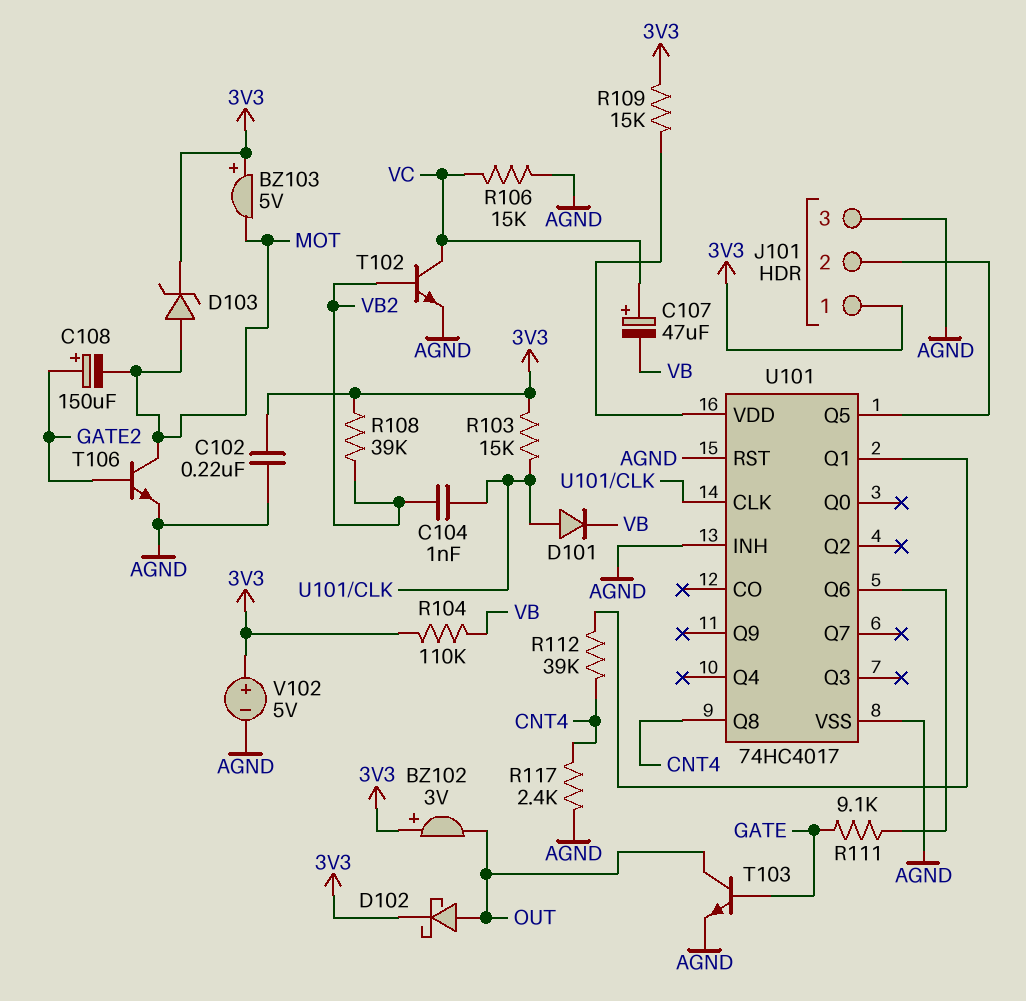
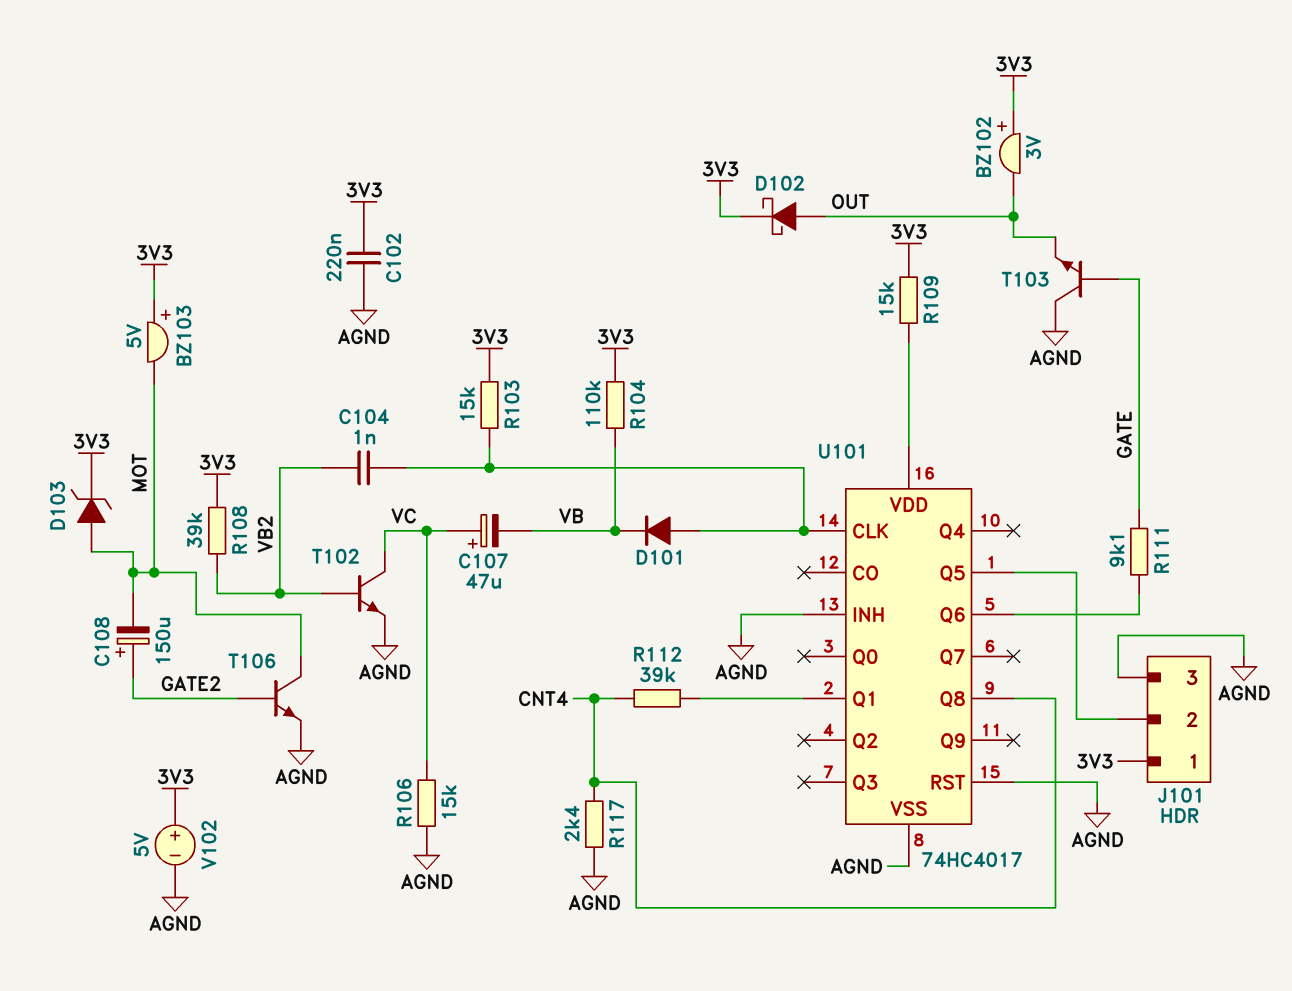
T103: NPN (B GATE, C OUT, E AGND) -> NPN (B GATE, C AGND, E OUT)

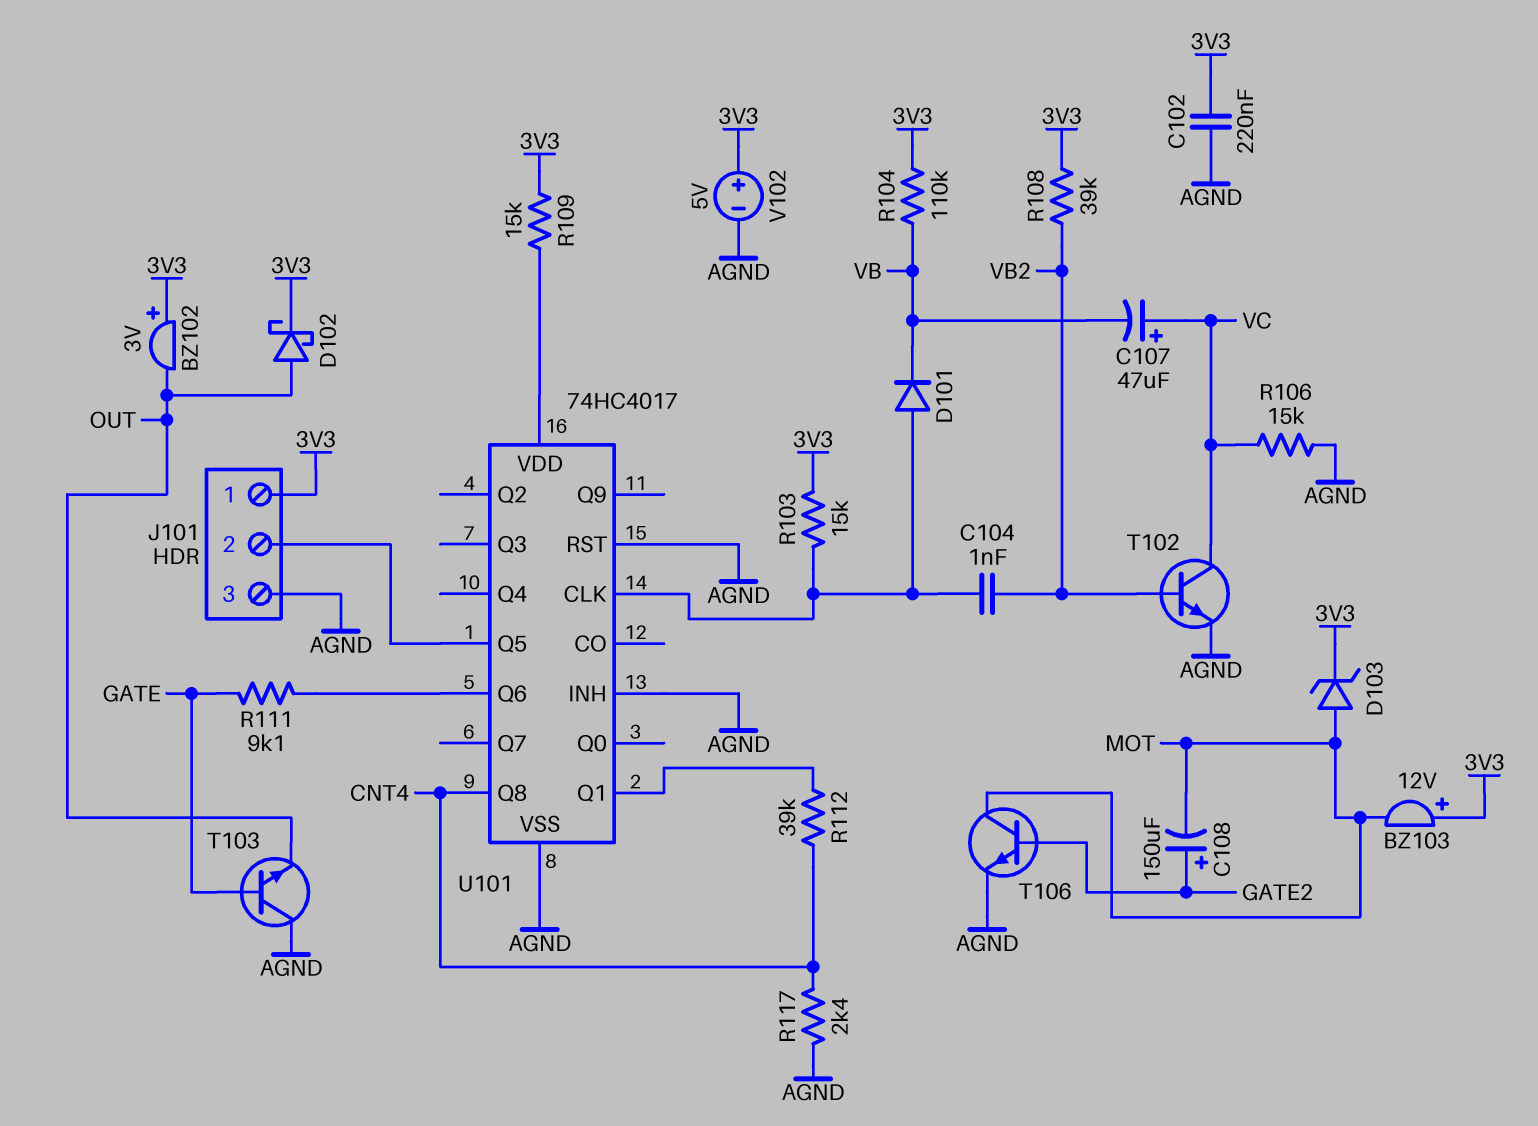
BZ103: buzzer 5V (plus 3V3, minus MOT) -> buzzer 12V (plus 3V3, minus MOT)

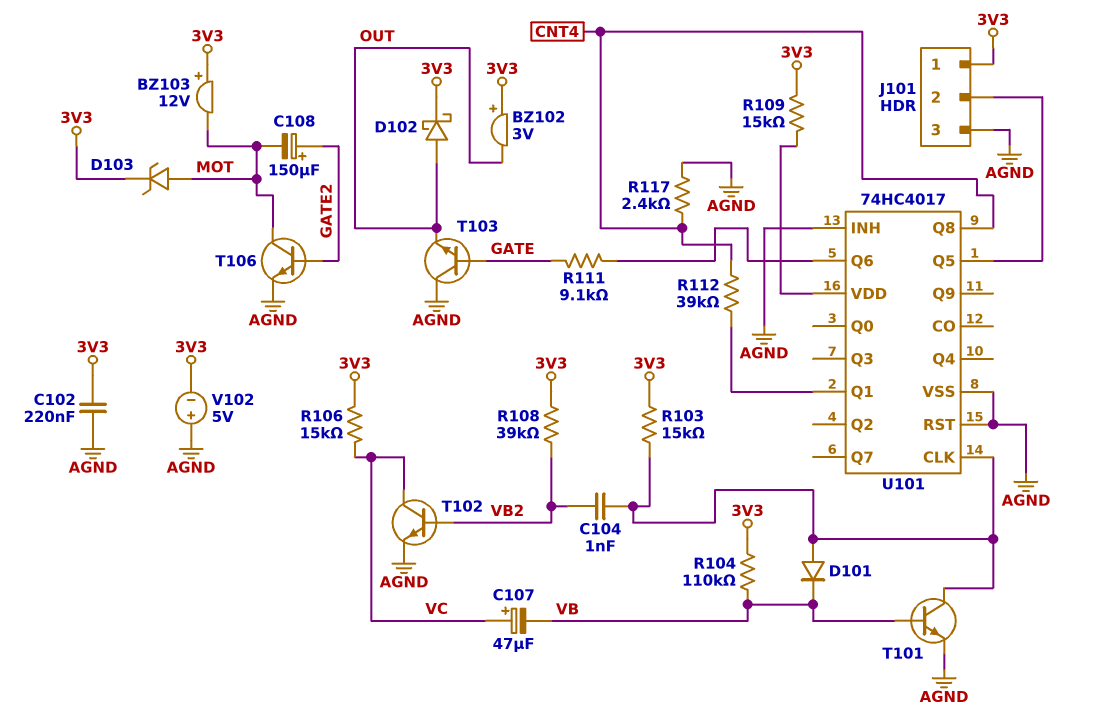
R106: 15k (AGND, VC) -> 15k (3V3, VC)
T101: none -> NPN (B VB, C U101/CLK, E AGND)
V102: 5V (plus 3V3, minus AGND) -> 5V (plus AGND, minus 3V3)

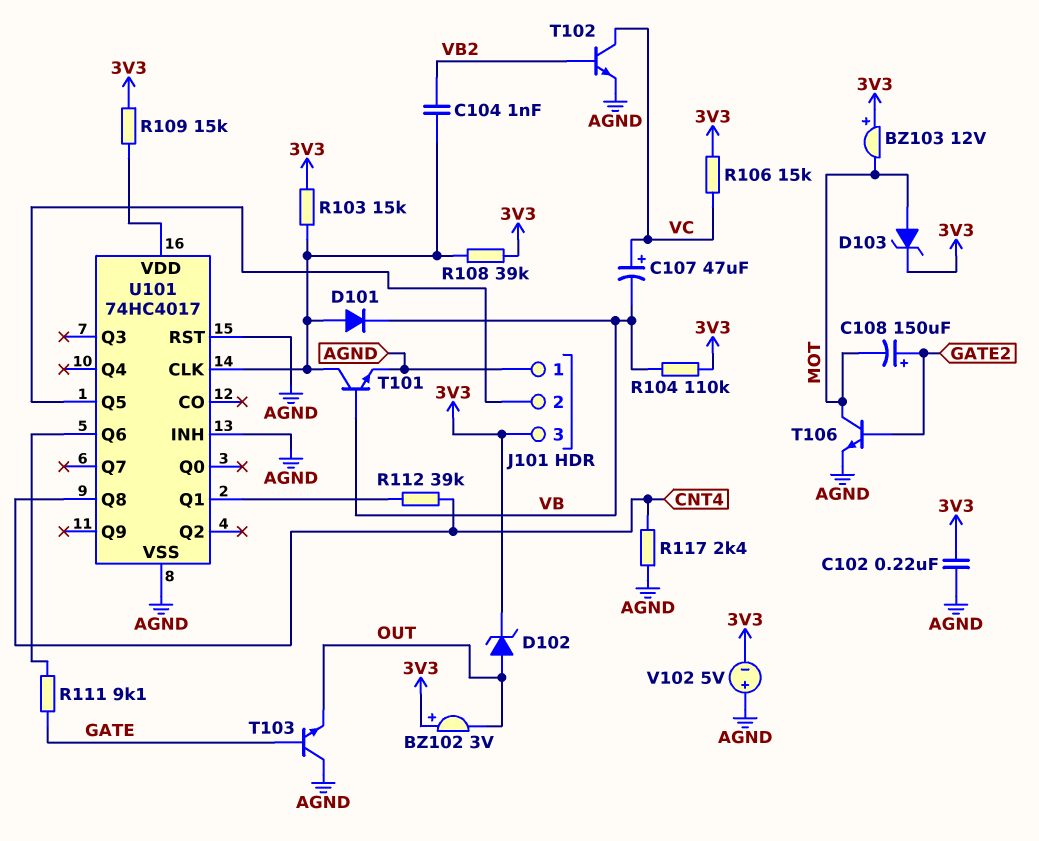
D102: schottky (A OUT, K 3V3) -> zener (A OUT, K 3V3)
J101 pin 1: 3V3 -> AGND
J101 pin 3: AGND -> 3V3
R108: 39k (3V3, VB2) -> 39k (3V3, U101/CLK)

